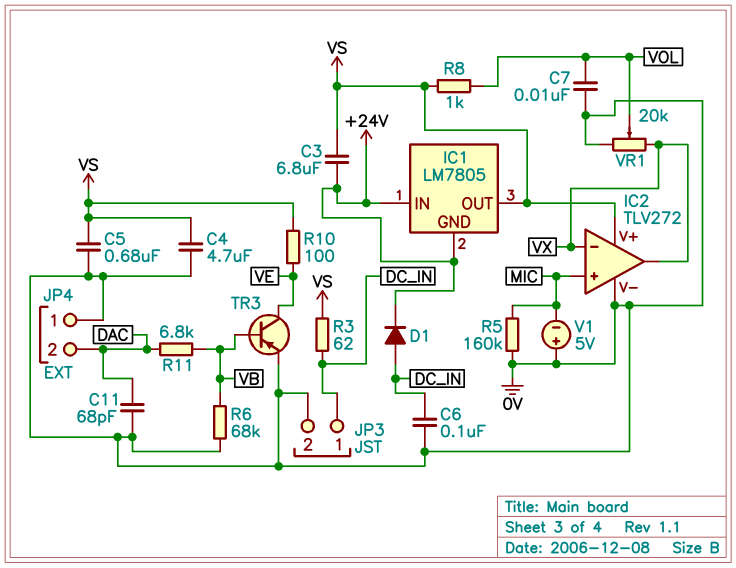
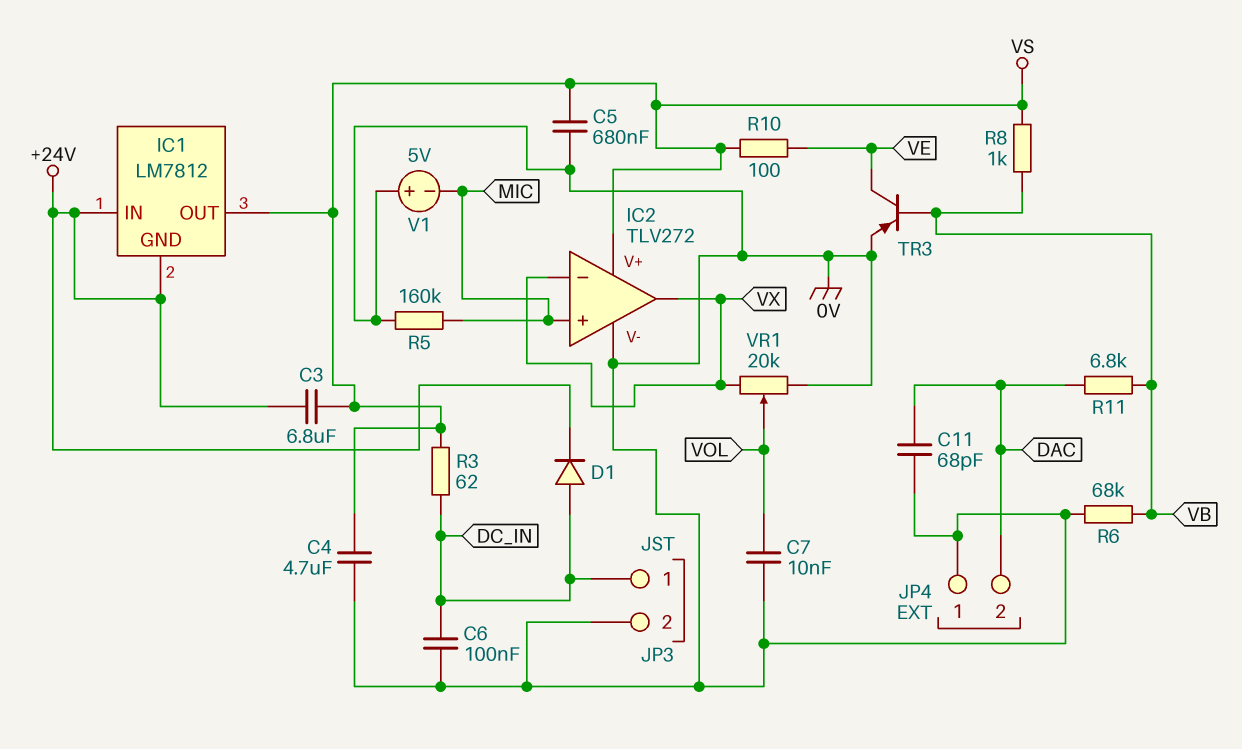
IC1: LM7805 -> LM7812
R8: 1k (VOL, VS) -> 1k (VB, VS)

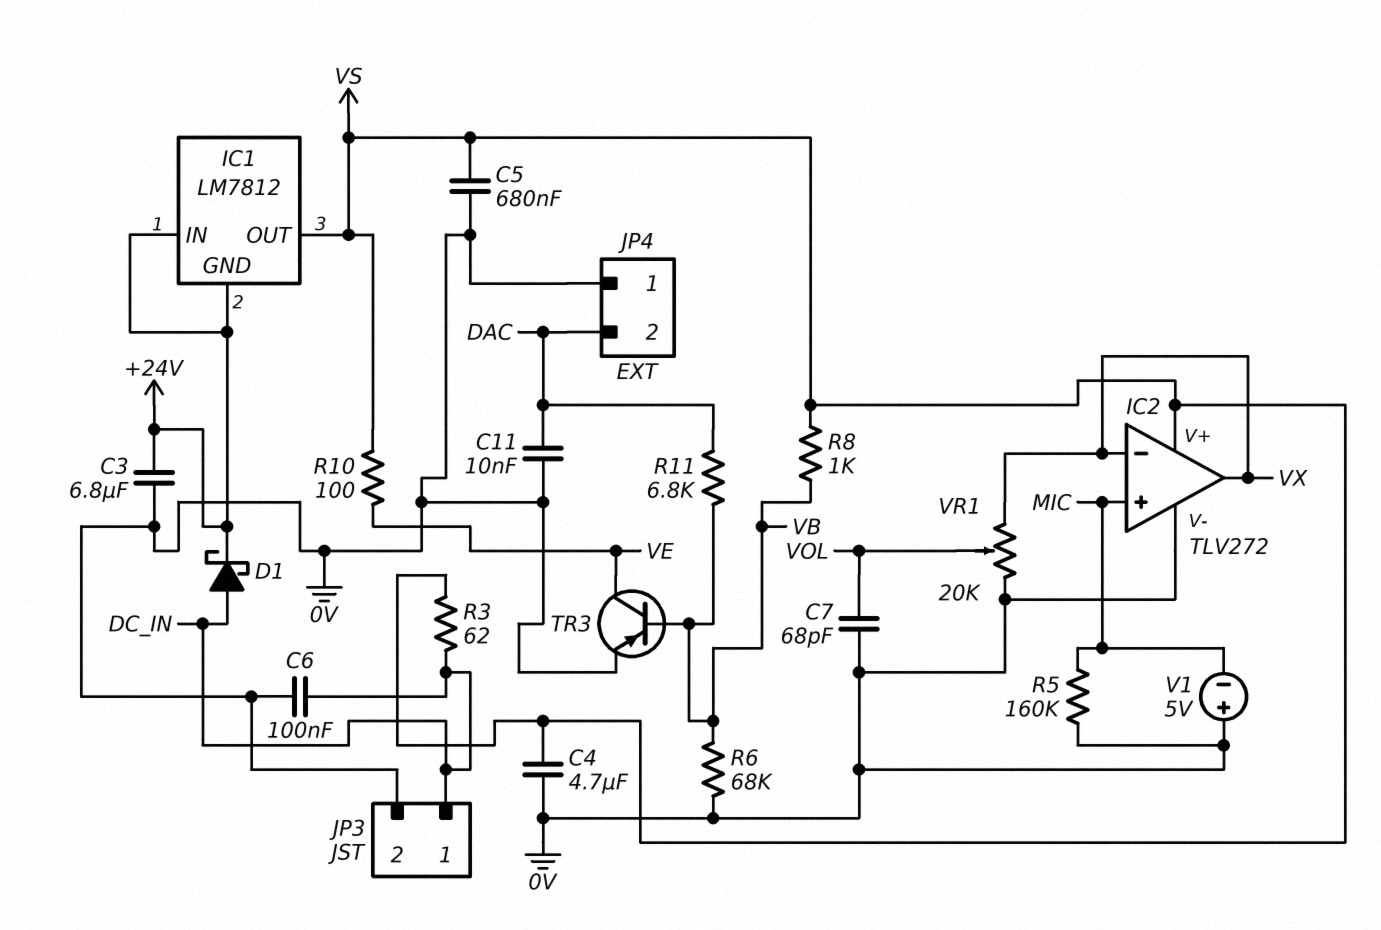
C3: 6.8uF (+24V, VS) -> 6.8uF (+24V, 0V)
C7: 10nF (0V, VOL) -> 68pF (0V, VOL)
C11: 68pF (0V, DAC) -> 10nF (0V, DAC)
D1: diode (A DC_IN, K +24V) -> schottky (A DC_IN, K +24V)

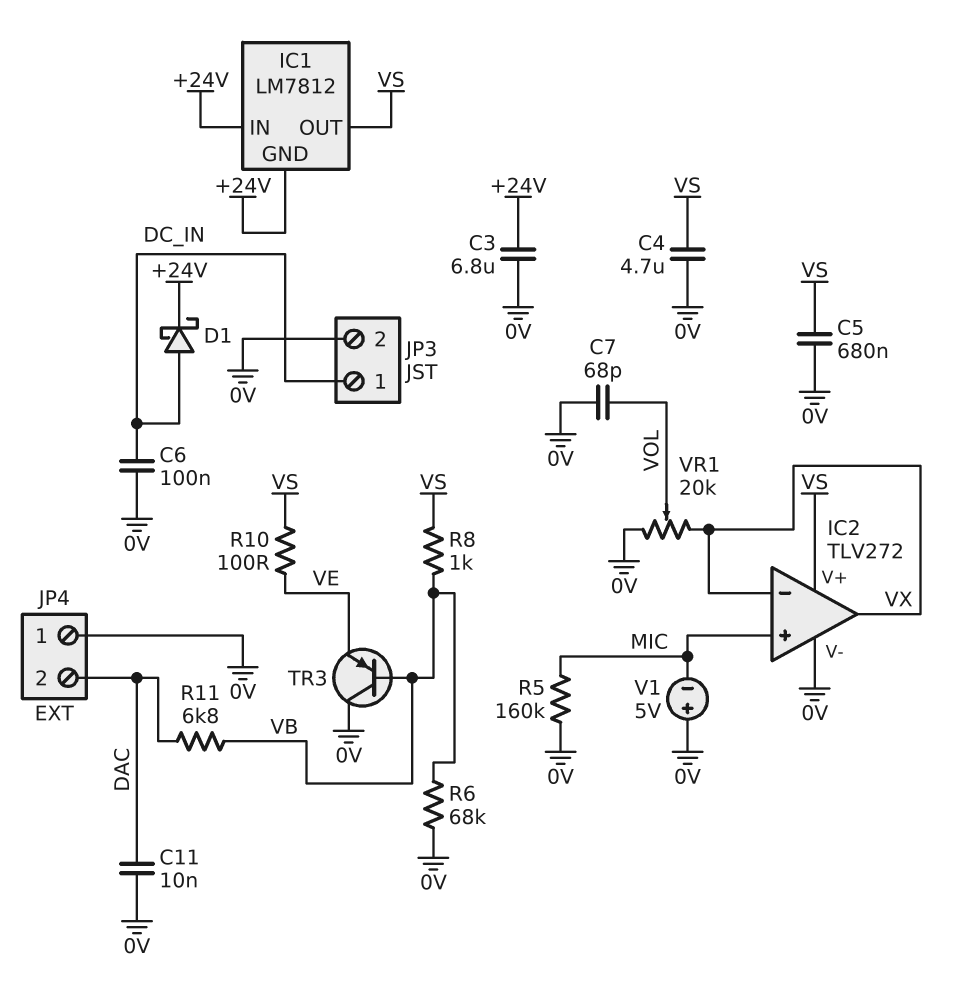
R3: 62 (DC_IN, VS) -> none
TR3: PNP (B VB, C VE, E 0V) -> PNP (B VB, C 0V, E VE)

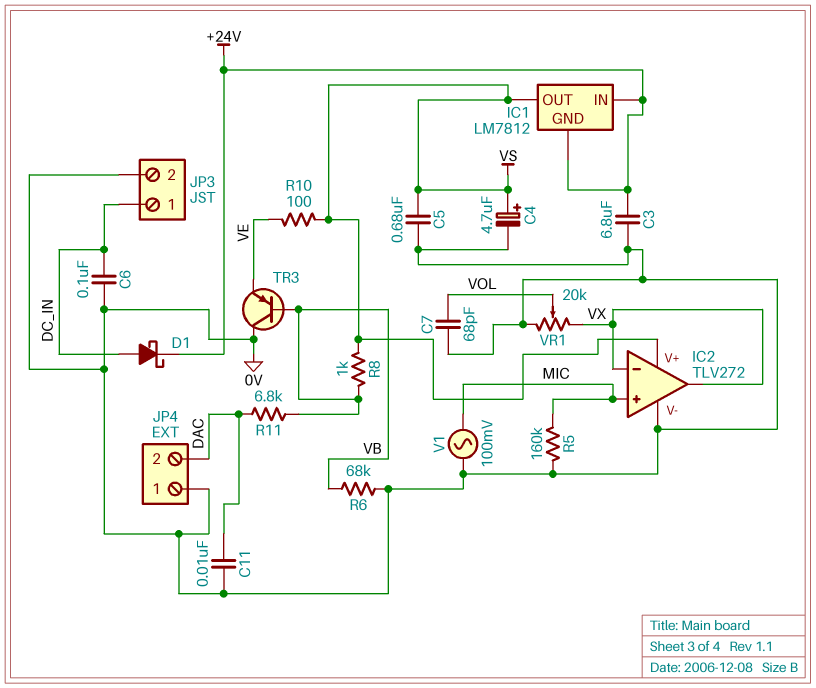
C4: 4.7uF (0V, VS) -> 4.7uF (plus VS, minus 0V)
V1: 5V (plus 0V, minus MIC) -> AC 100mV (0V, MIC)

